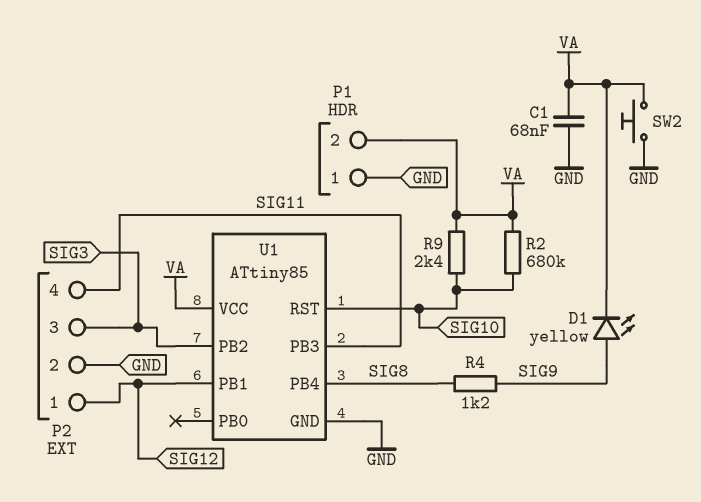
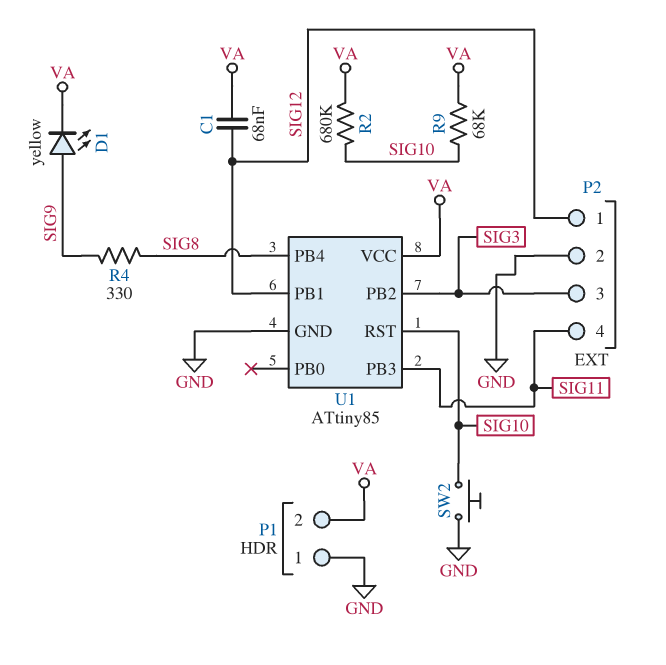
C1: 68nF (GND, VA) -> 68nF (SIG12, VA)
R4: 1.2k (SIG8, SIG9) -> 330 (SIG8, SIG9)
R9: 2.4k (SIG10, VA) -> 68k (SIG10, VA)
SW2: button (GND, VA) -> button (GND, SIG10)

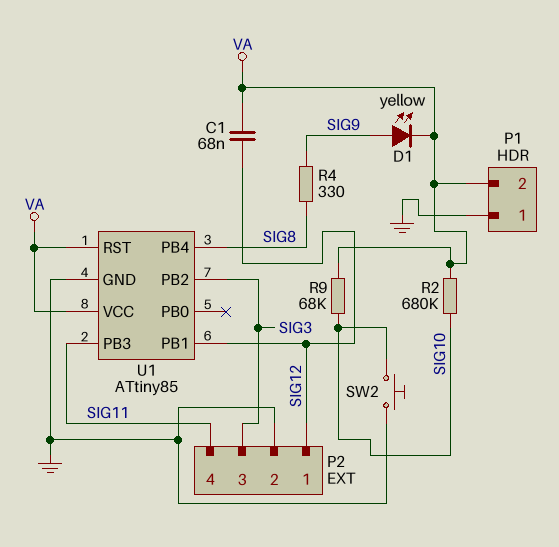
U1 pin RST: SIG10 -> VA

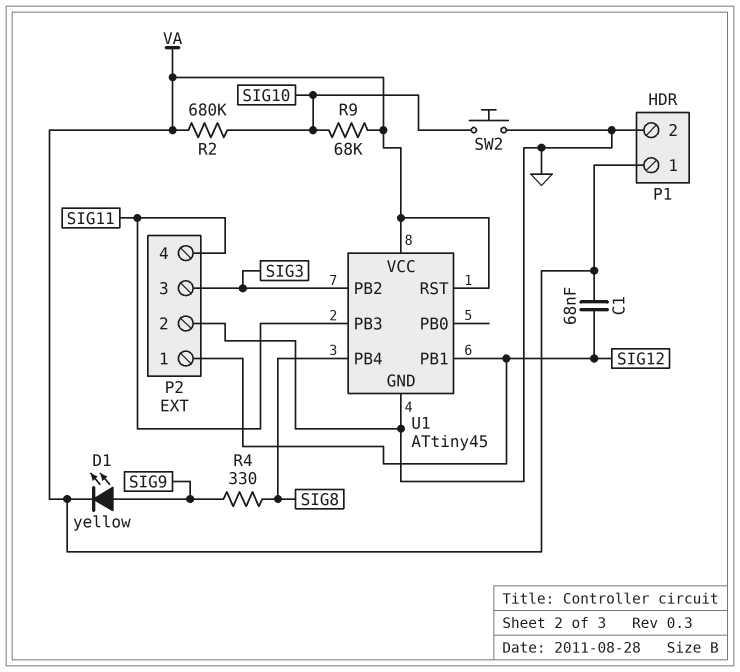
P1 pin 1: GND -> VA
P1 pin 2: VA -> GND
U1: ATtiny85 -> ATtiny45

